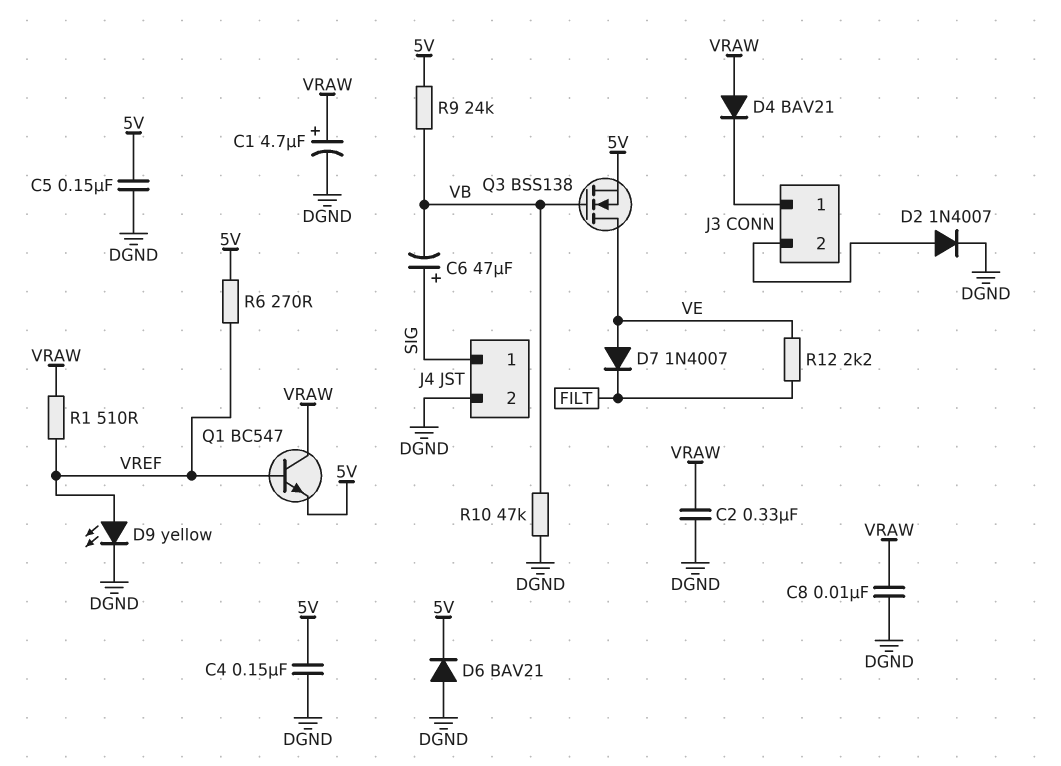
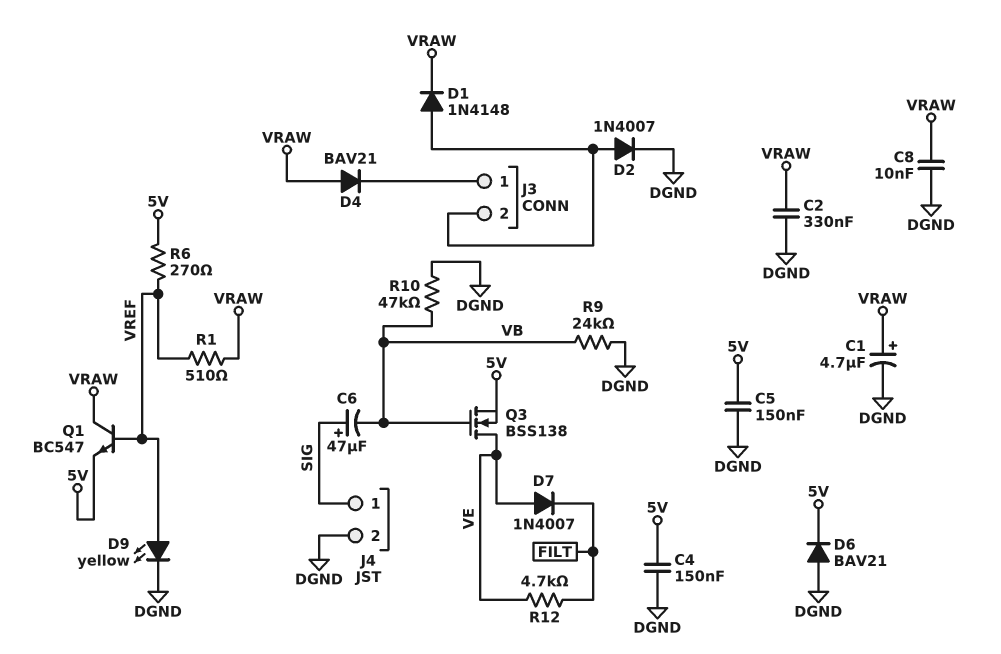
D1: none -> diode 1N4148 (A J3/2, K VRAW)
R9: 24k (5V, VB) -> 24k (DGND, VB)
R12: 2.2k (FILT, VE) -> 4.7k (FILT, VE)

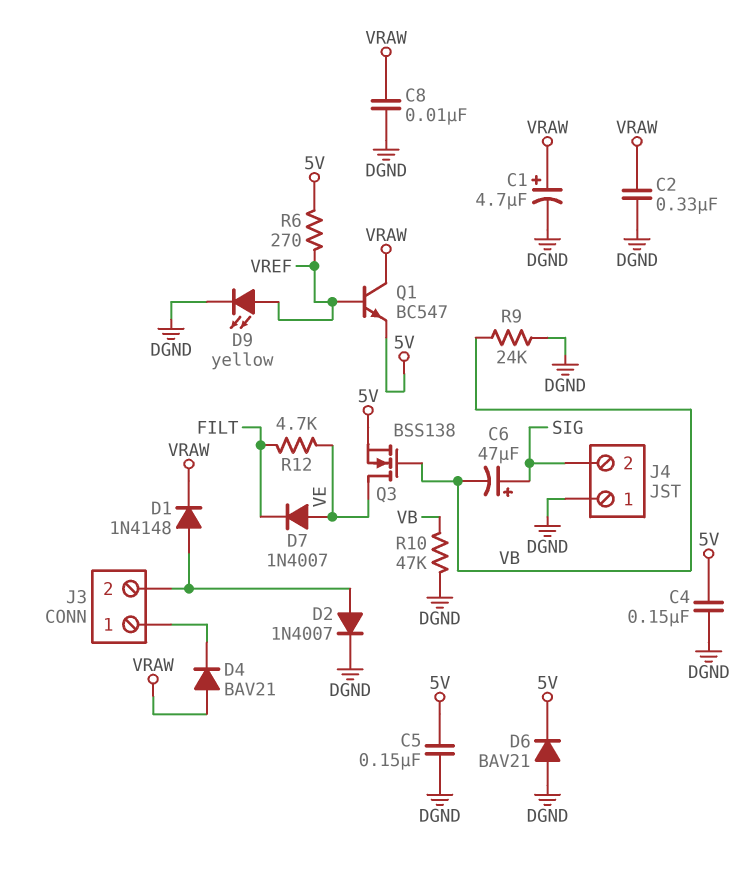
J4 pin 1: SIG -> DGND
J4 pin 2: DGND -> SIG
R1: 510 (VRAW, VREF) -> none

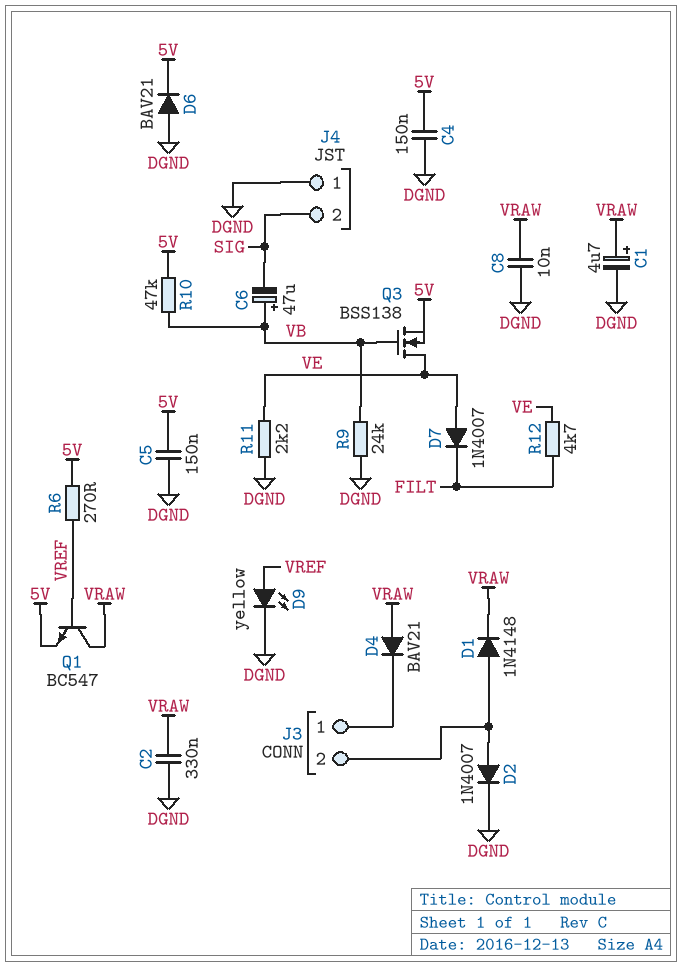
C6: 47uF (plus SIG, minus VB) -> 47uF (plus VB, minus SIG)
R10: 47k (DGND, VB) -> 47k (5V, VB)
R11: none -> 2.2k (DGND, VE)

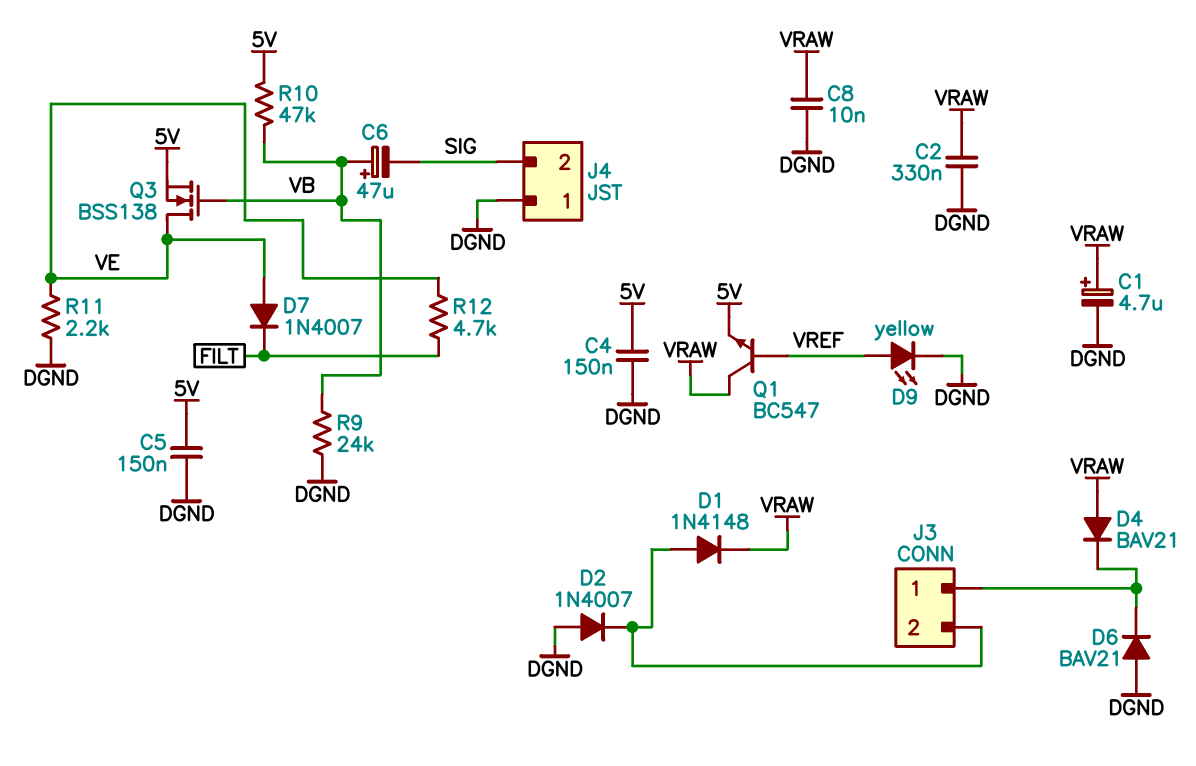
D2: diode 1N4007 (A J3/2, K DGND) -> diode 1N4007 (A DGND, K J3/2)
D6: diode BAV21 (A DGND, K 5V) -> diode BAV21 (A DGND, K J3/1)
R6: 270 (5V, VREF) -> none

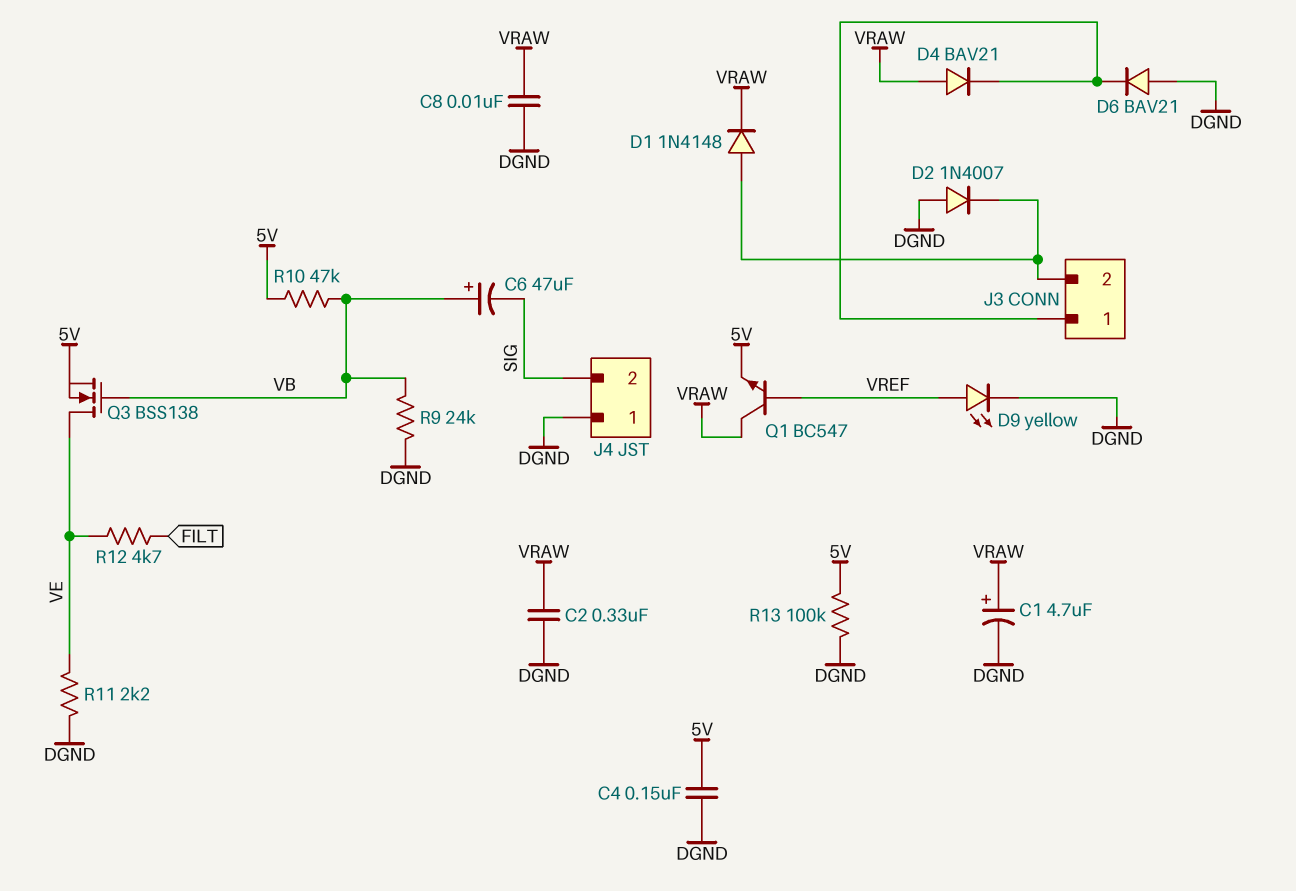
C5: 150nF (5V, DGND) -> none
D7: diode 1N4007 (A VE, K FILT) -> none
R13: none -> 100k (5V, DGND)

